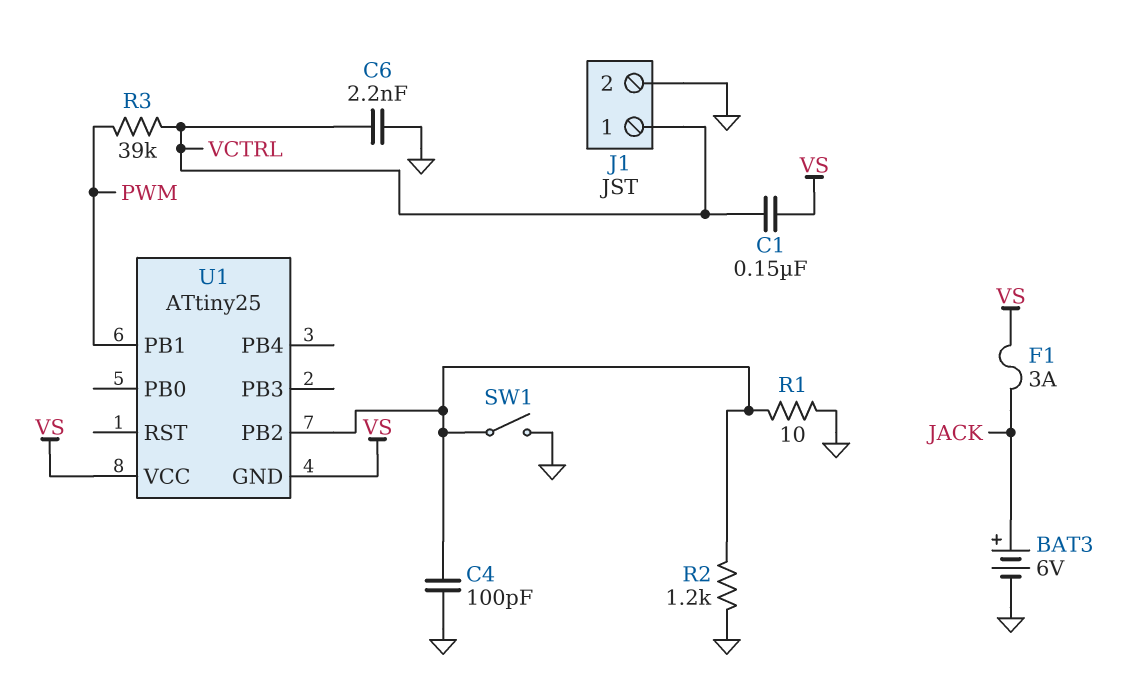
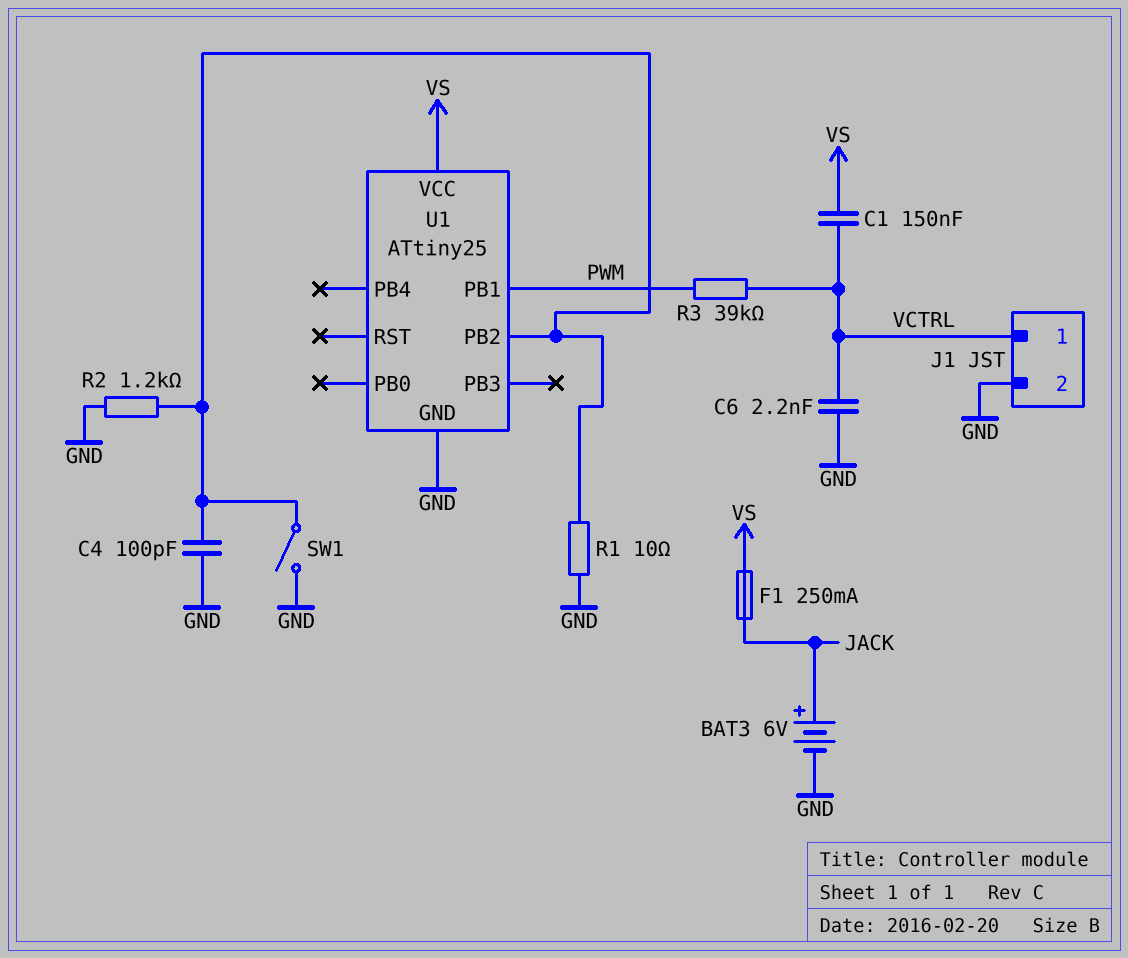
F1: 3A (JACK, VS) -> 250mA (JACK, VS)
U1 pin GND: VS -> GND

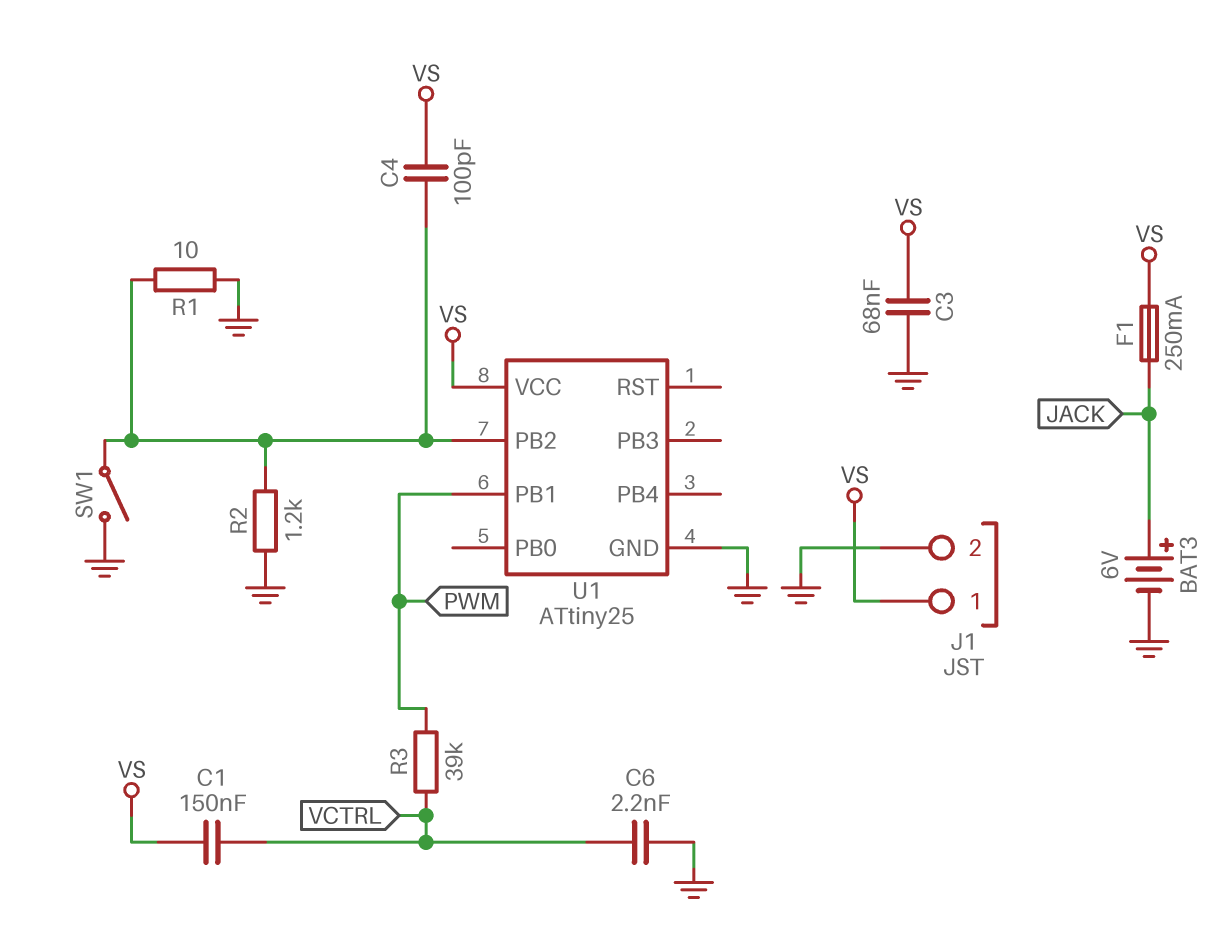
C3: none -> 68nF (GND, VS)
C4: 100pF (GND, U1/PB2) -> 100pF (U1/PB2, VS)
J1 pin 1: VCTRL -> VS

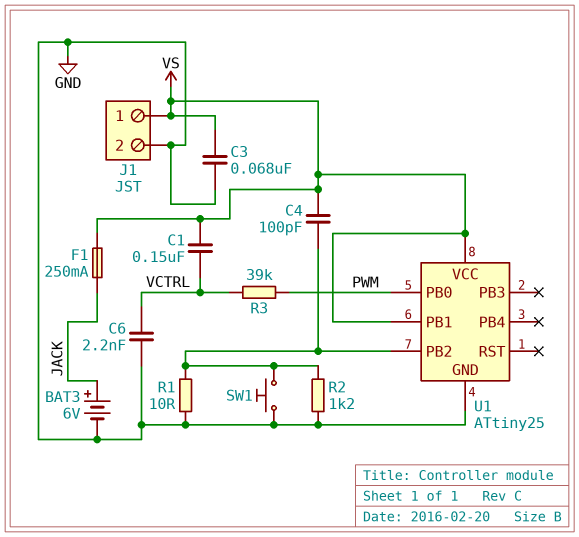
SW1: switch (GND, U1/PB2) -> button (GND, U1/PB2)
U1 pin PB0: none -> PWM
U1 pin PB1: PWM -> VS

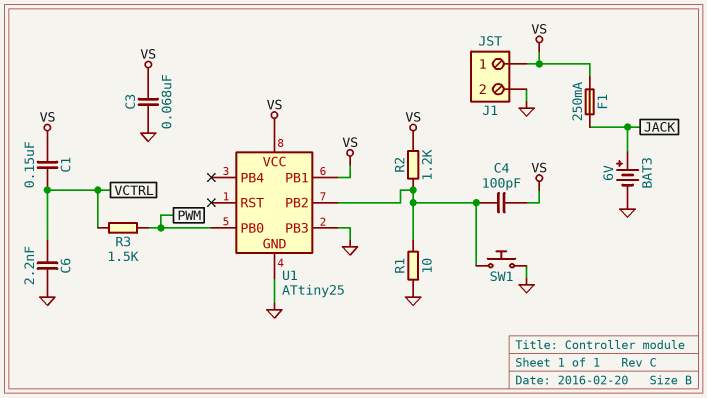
R2: 1.2k (GND, U1/PB2) -> 1.2k (U1/PB2, VS)
R3: 39k (PWM, VCTRL) -> 1.5k (PWM, VCTRL)
U1 pin PB3: none -> GND

